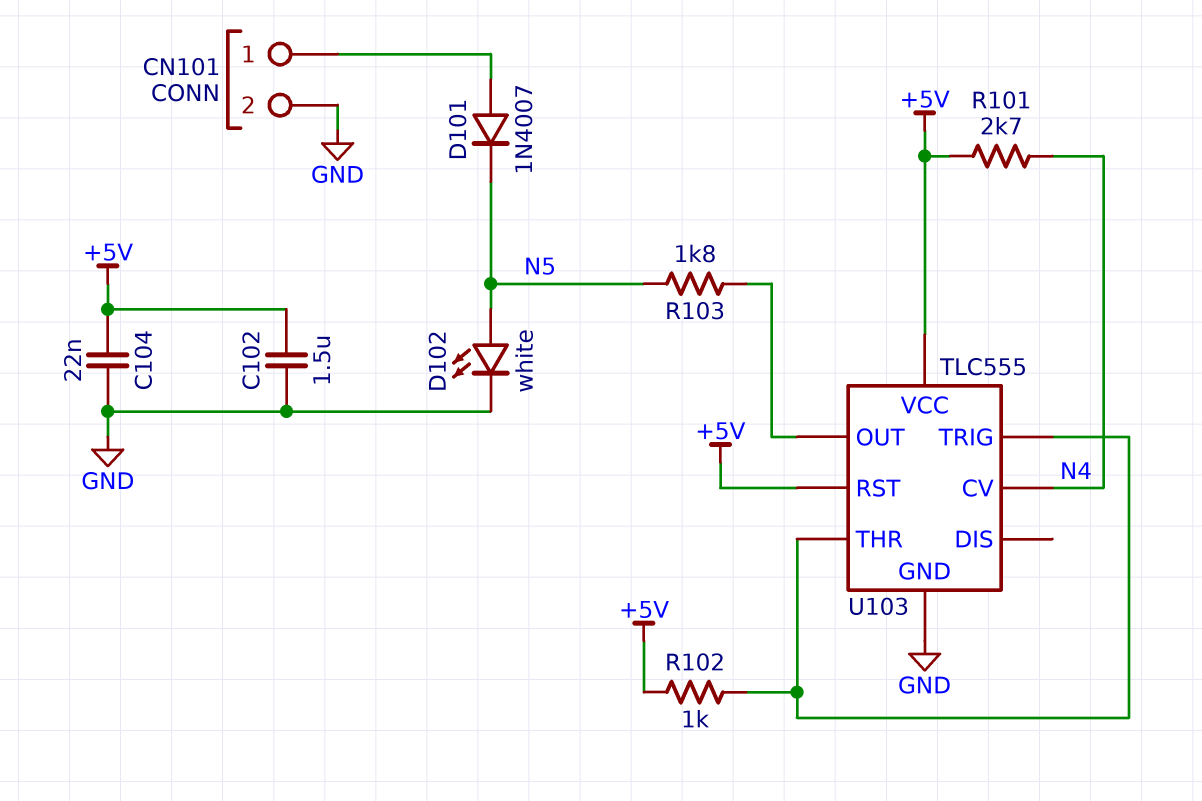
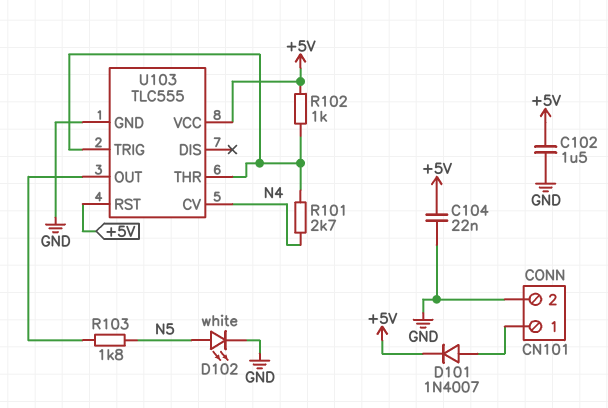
D101: diode 1N4007 (A CN101/1, K N5) -> diode 1N4007 (A CN101/1, K +5V)
R101: 2.7k (+5V, N4) -> 2.7k (N4, U103/THR)

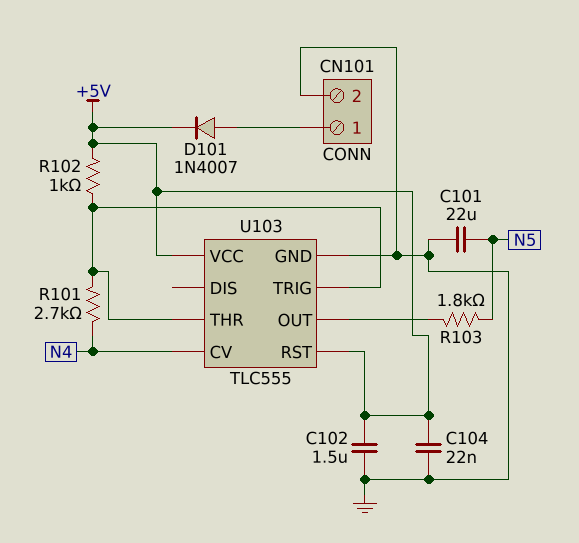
C101: none -> 22uF (GND, N5)
D102: LED white (A N5, K GND) -> none

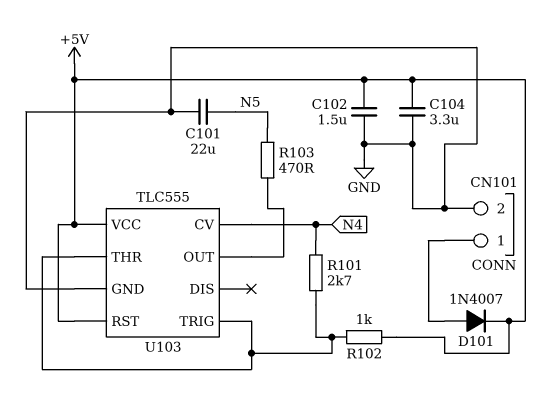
C104: 22nF (+5V, GND) -> 3.3uF (+5V, GND)
R103: 1.8k (N5, U103/OUT) -> 470 (N5, U103/OUT)

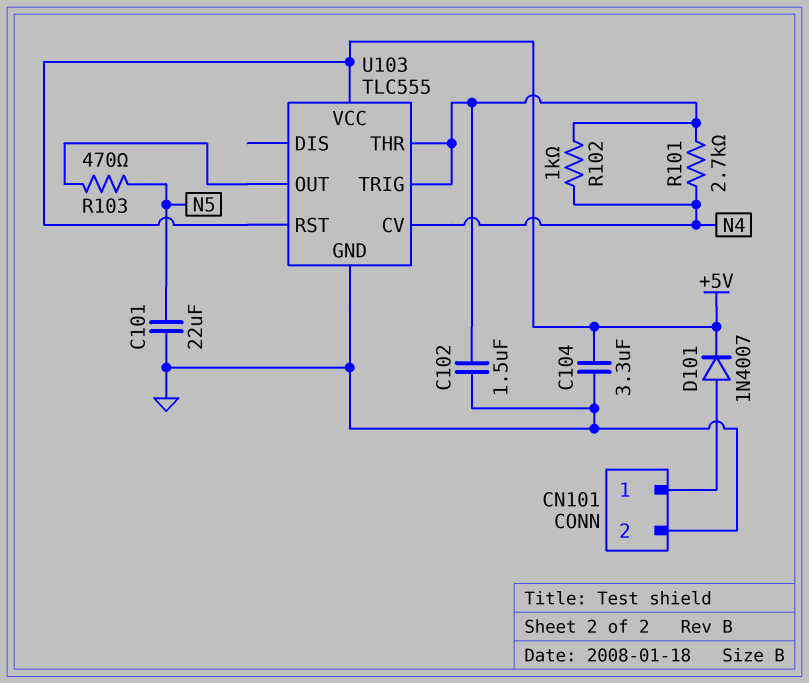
C102: 1.5uF (+5V, GND) -> 1.5uF (GND, U103/THR)
R102: 1k (+5V, U103/THR) -> 1k (N4, U103/THR)

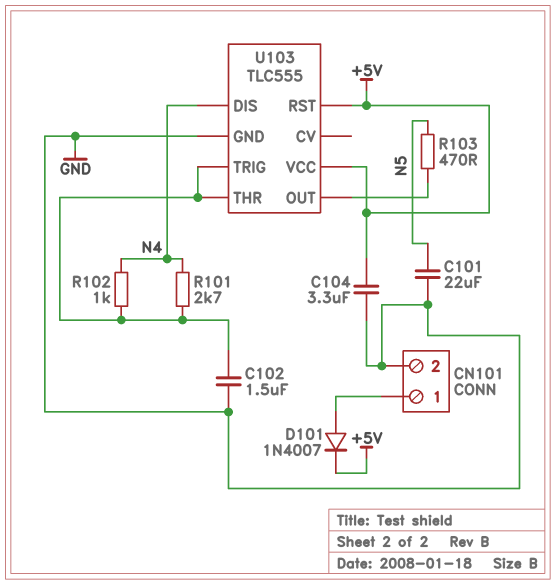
U103 pin CV: N4 -> none
U103 pin DIS: none -> N4

